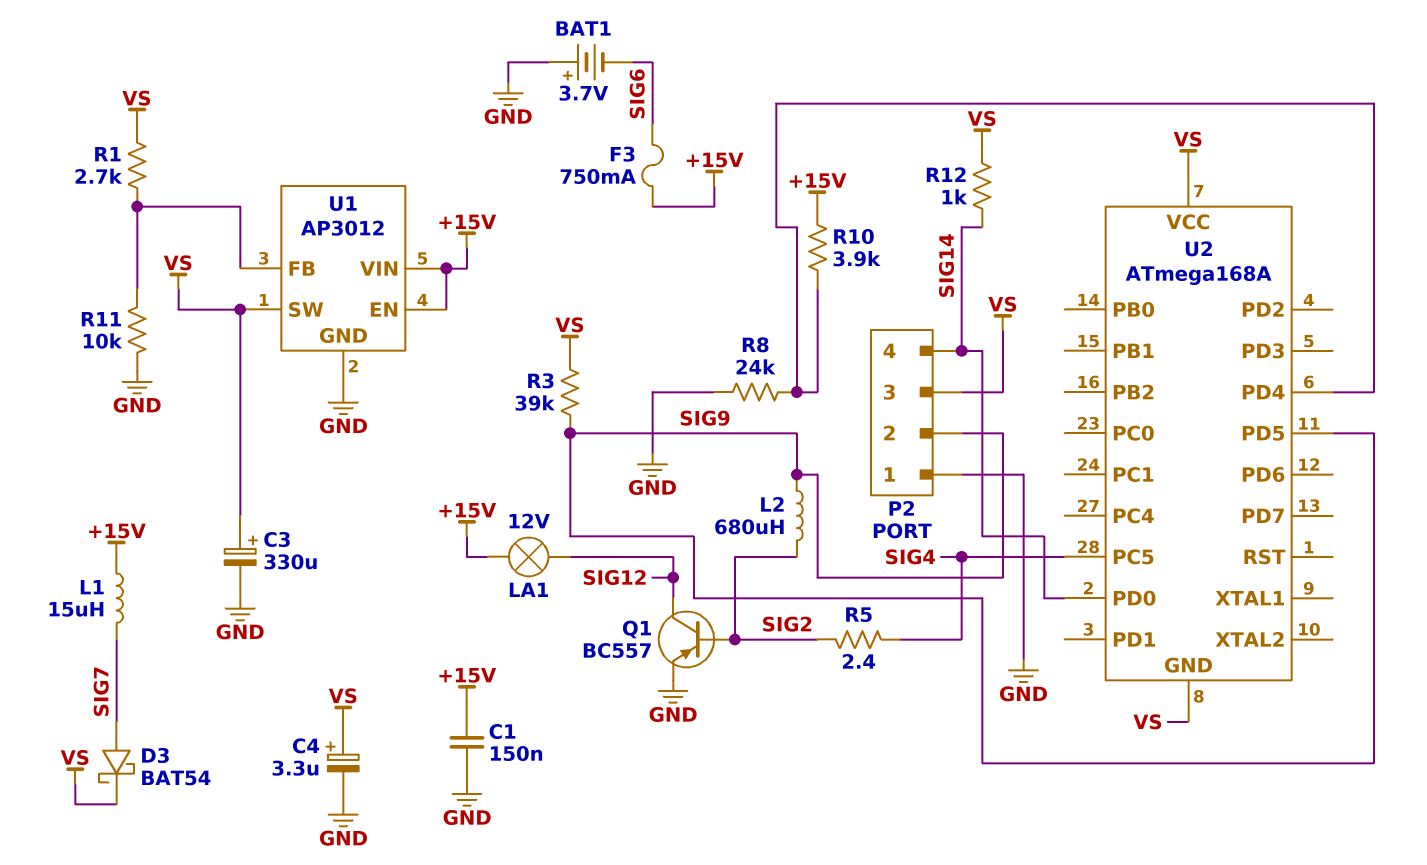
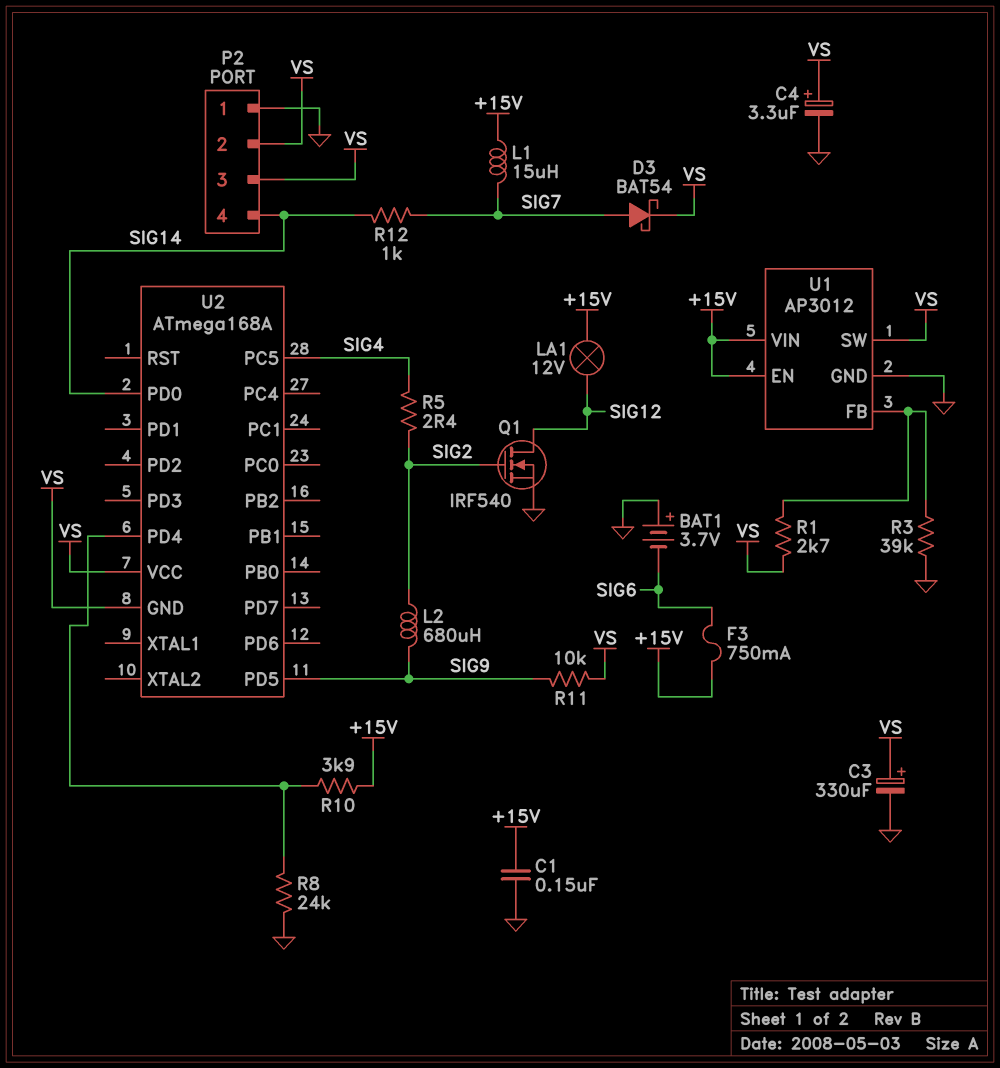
P2 pin 2: SIG9 -> VS
Q1: PNP BC557 (B SIG2, C SIG12, E GND) -> NMOS IRF540 (G SIG2, D SIG12, S GND)
R3: 39k (SIG9, VS) -> 39k (GND, U1/FB)
R11: 10k (GND, U1/FB) -> 10k (SIG9, VS)
R12: 1k (SIG14, VS) -> 1k (SIG7, SIG14)

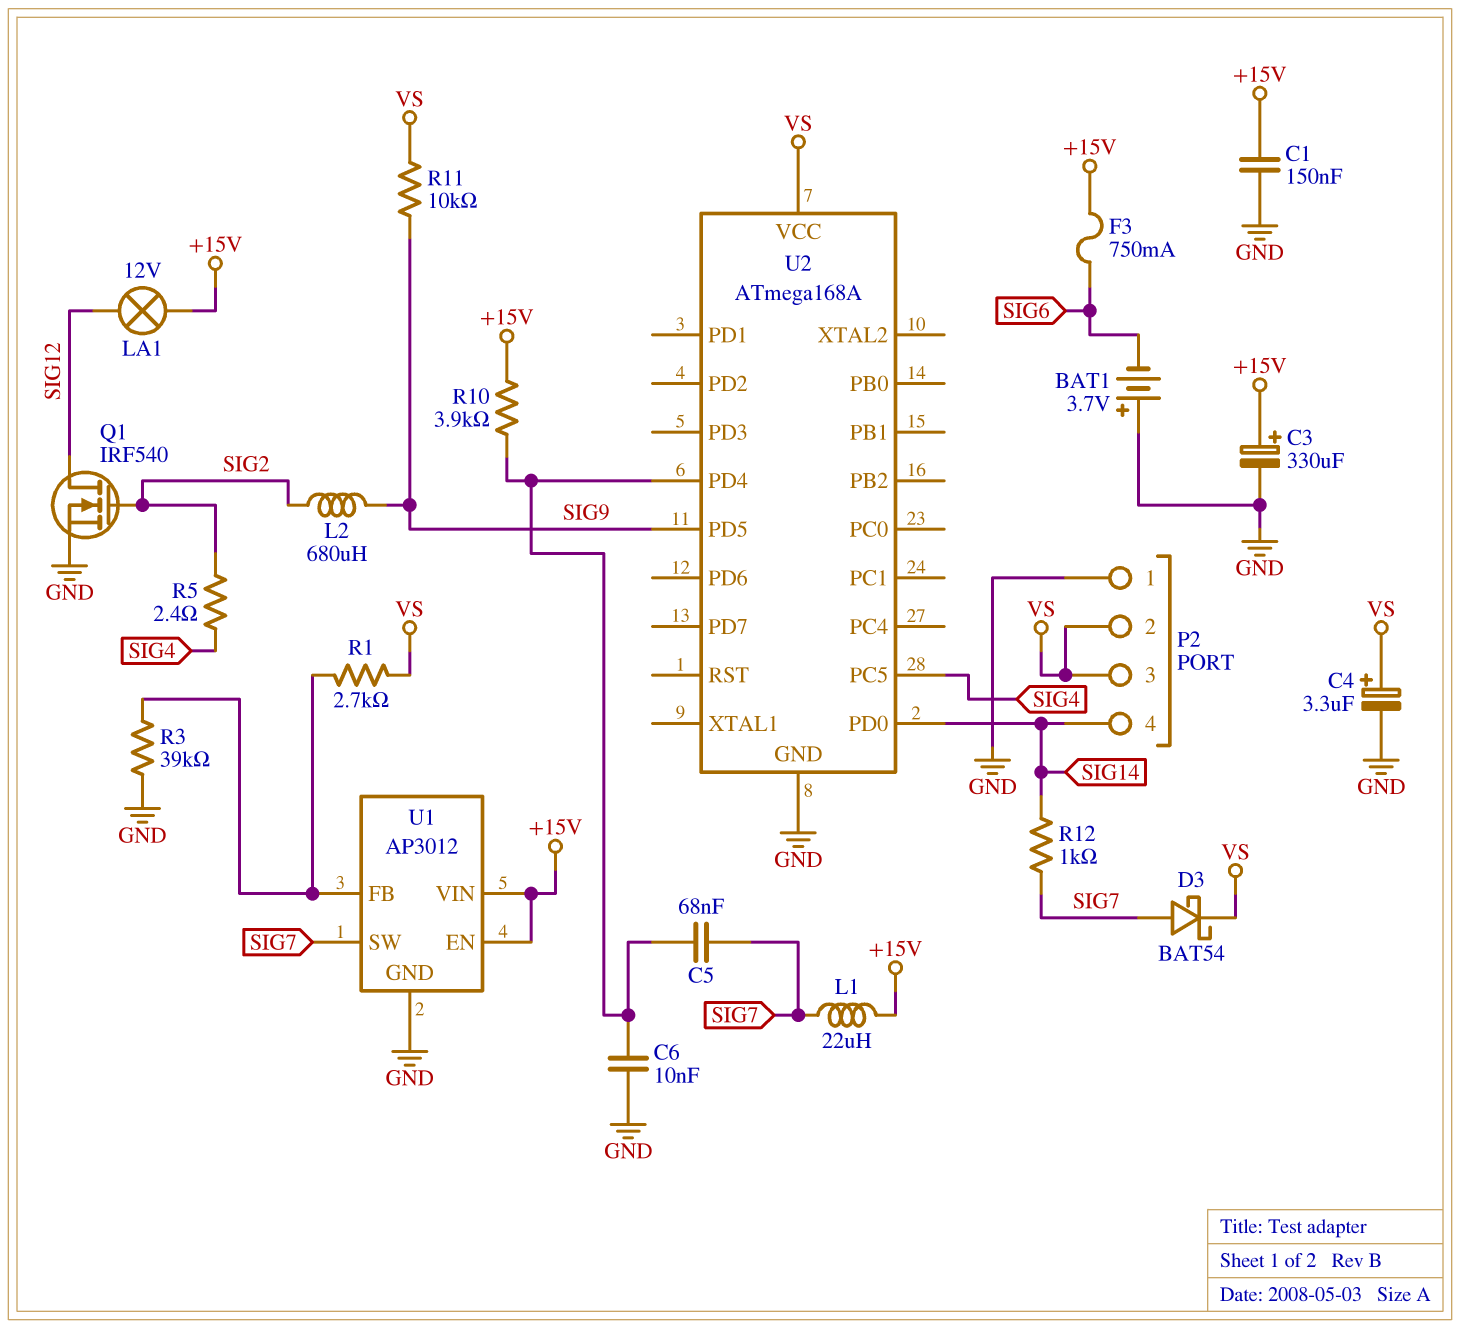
C3: 330uF (plus VS, minus GND) -> 330uF (plus +15V, minus GND)
C5: none -> 68nF (SIG7, U2/PD4)
C6: none -> 10nF (GND, U2/PD4)
L1: 15uH (+15V, SIG7) -> 22uH (+15V, SIG7)
R8: 24k (GND, U2/PD4) -> none
U1 pin SW: VS -> SIG7
U2 pin GND: VS -> GND

